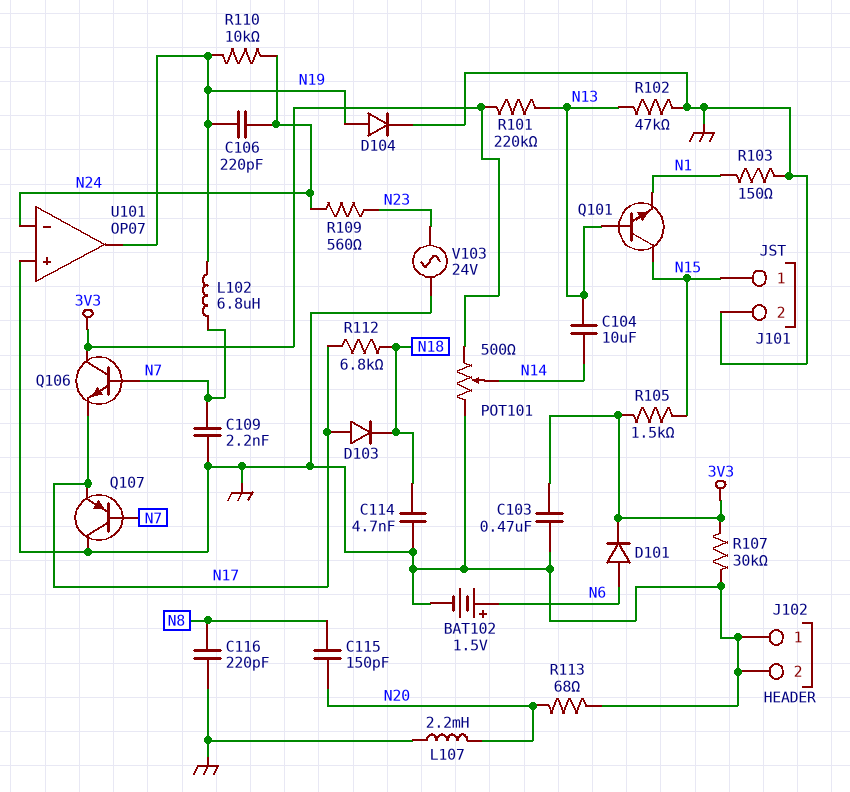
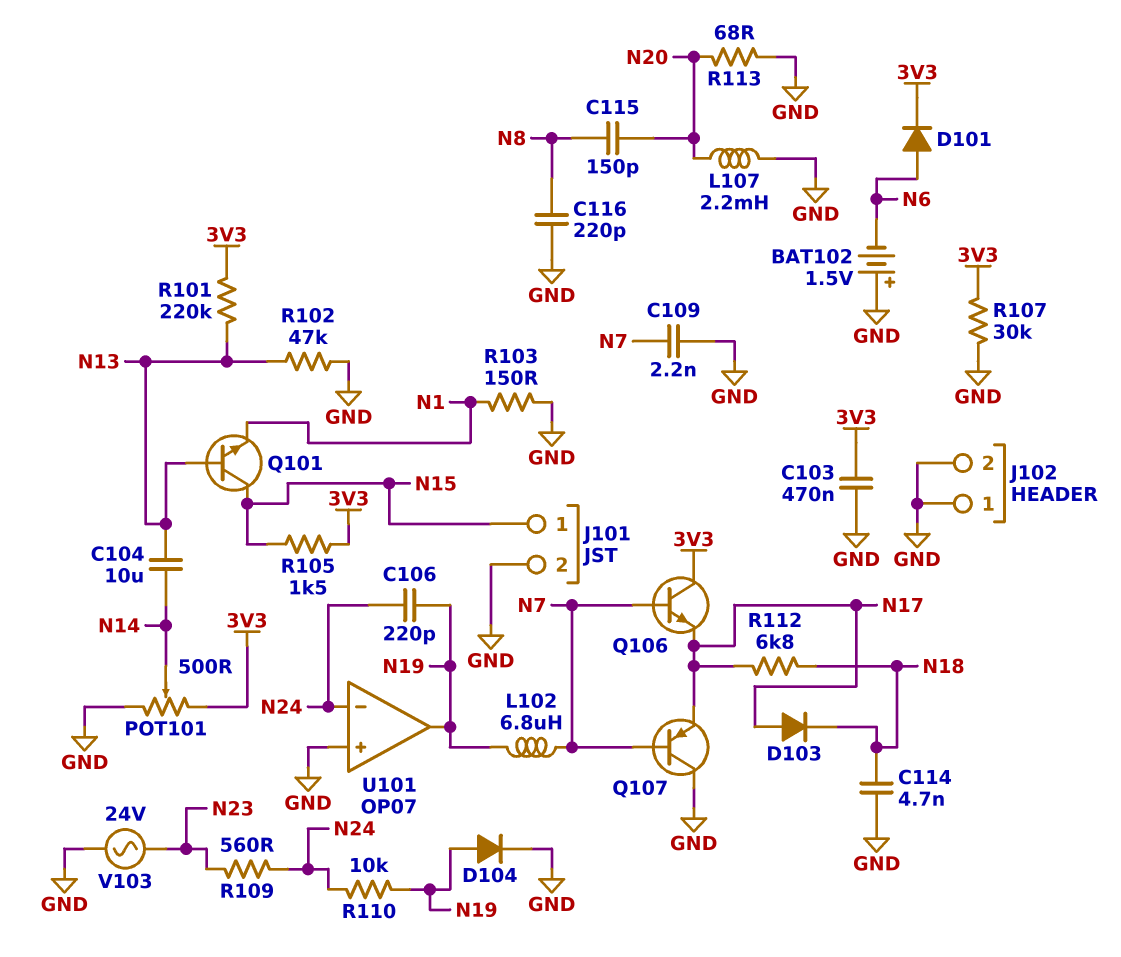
BAT102: 1.5V (plus N6, minus GND) -> 1.5V (plus GND, minus N6)

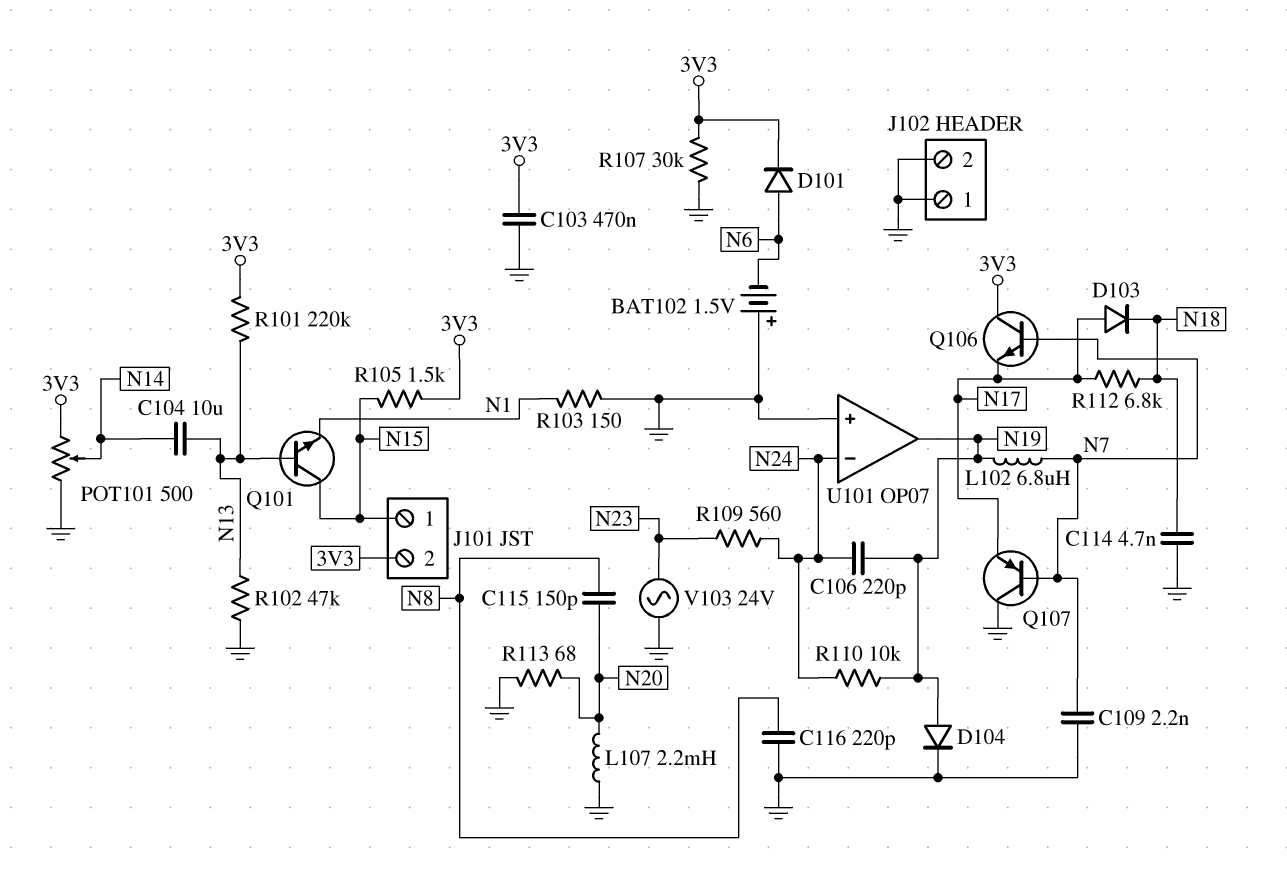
J101 pin 2: GND -> 3V3

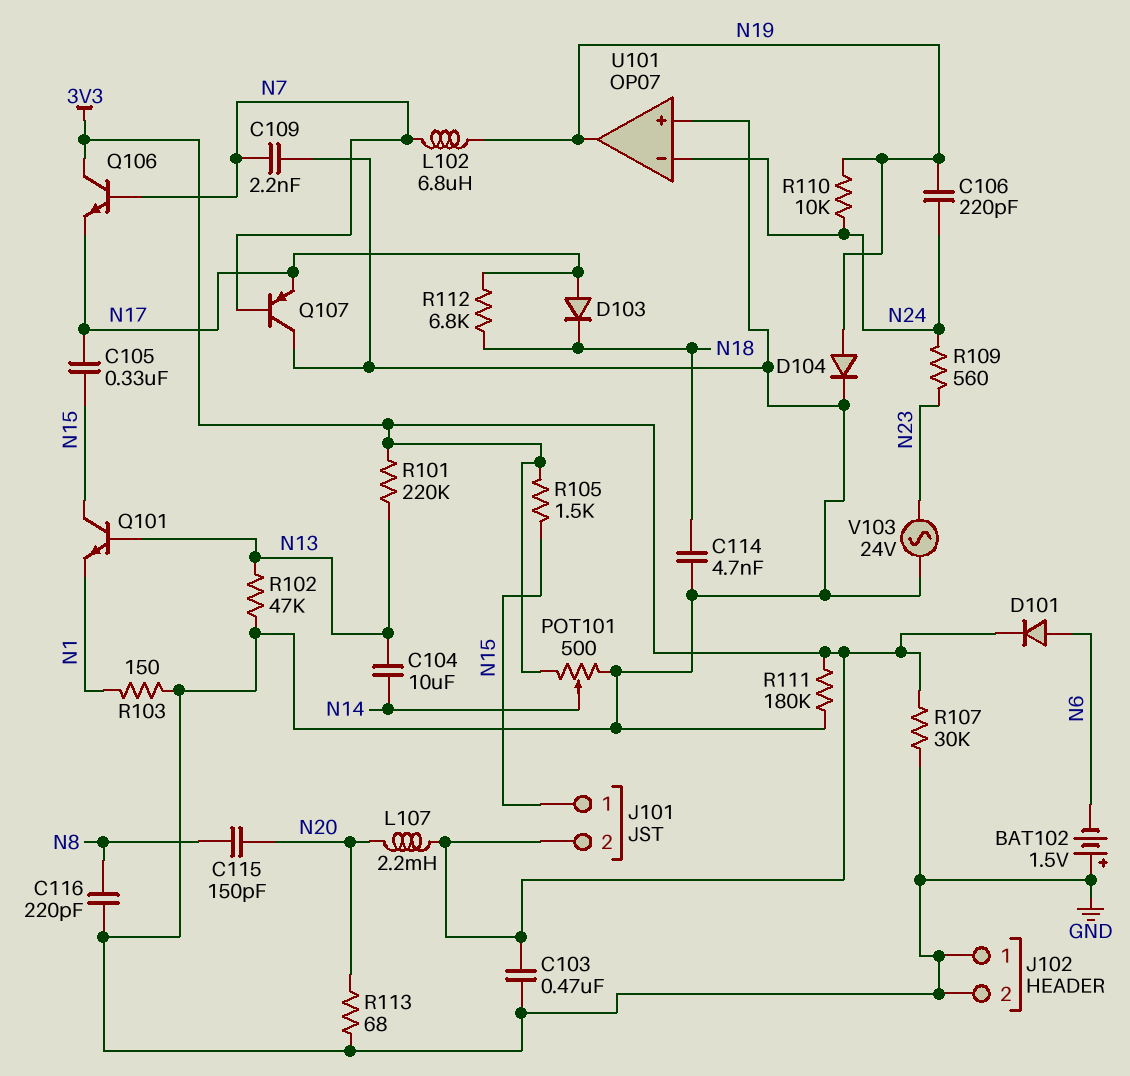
C105: none -> 330nF (N15, N17)
L107: 2.2mH (GND, N20) -> 2.2mH (3V3, N20)
R111: none -> 180k (3V3, GND)

